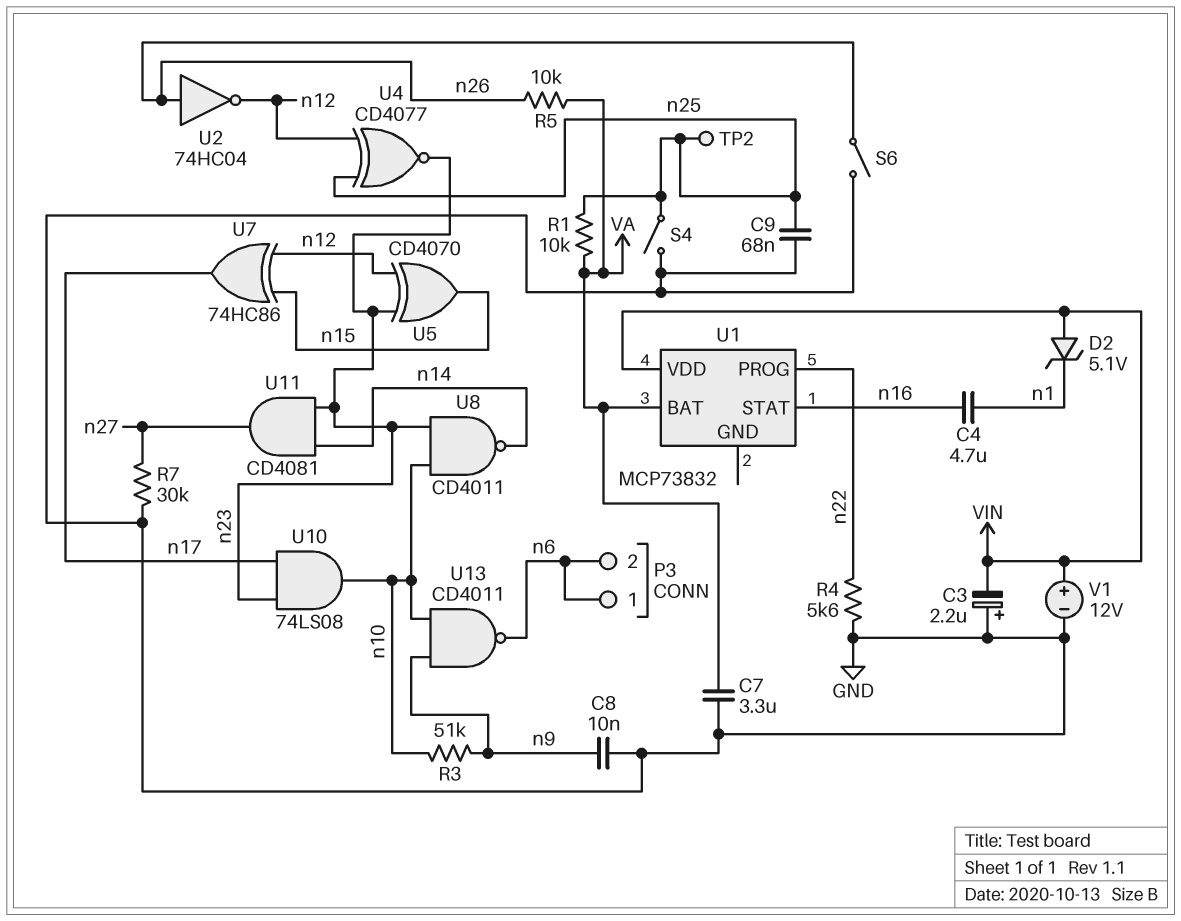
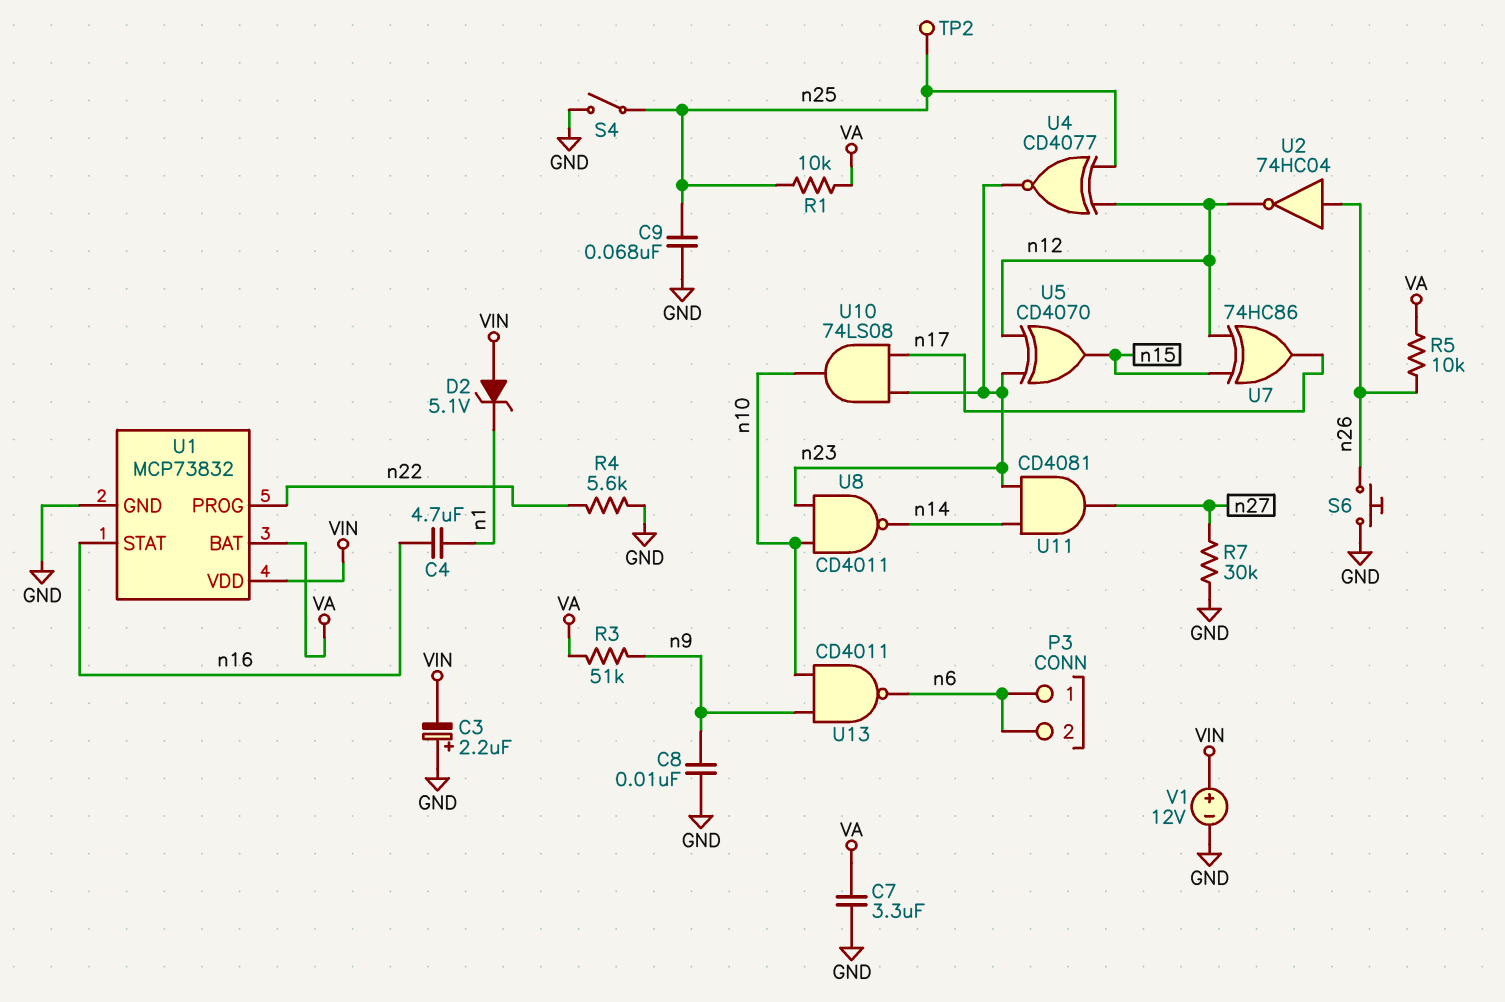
R3: 51k (n9, n10) -> 51k (VA, n9)
S6: switch (GND, n26) -> button (GND, n26)
U1 pin GND: none -> GND

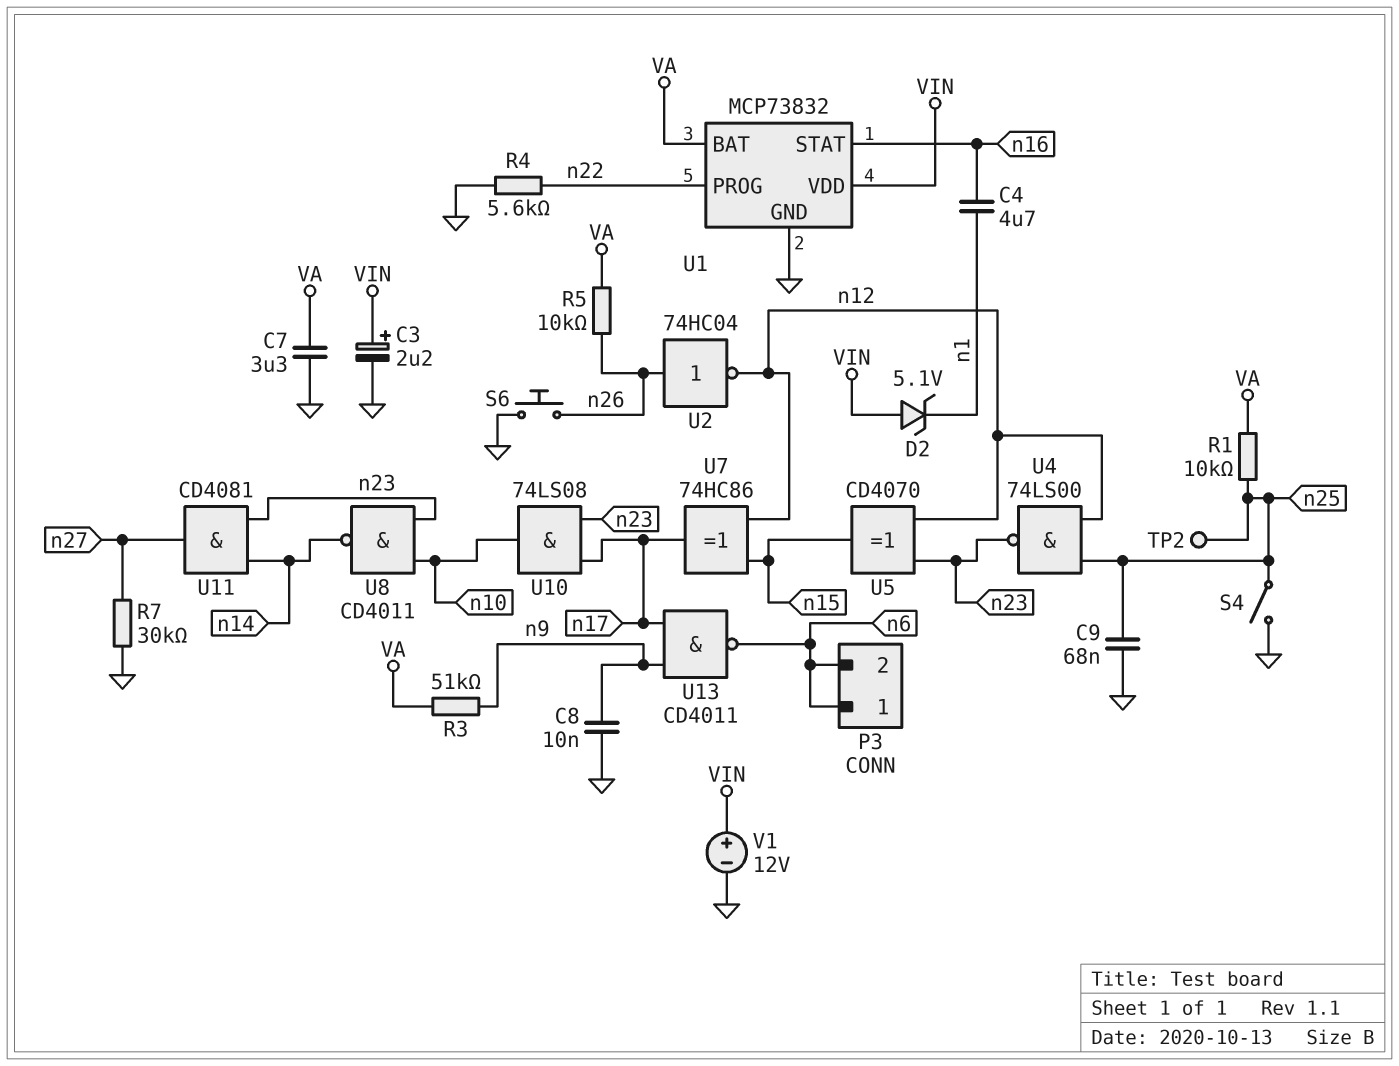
C3: 2.2uF (plus GND, minus VIN) -> 2.2uF (plus VIN, minus GND)
U4: XNOR CD4077 (in n12, in n25, out n23) -> NAND 74LS00 (in n12, in n25, out n23)
U13: NAND CD4011 (in n9, in n10, out n6) -> NAND CD4011 (in n9, in n17, out n6)

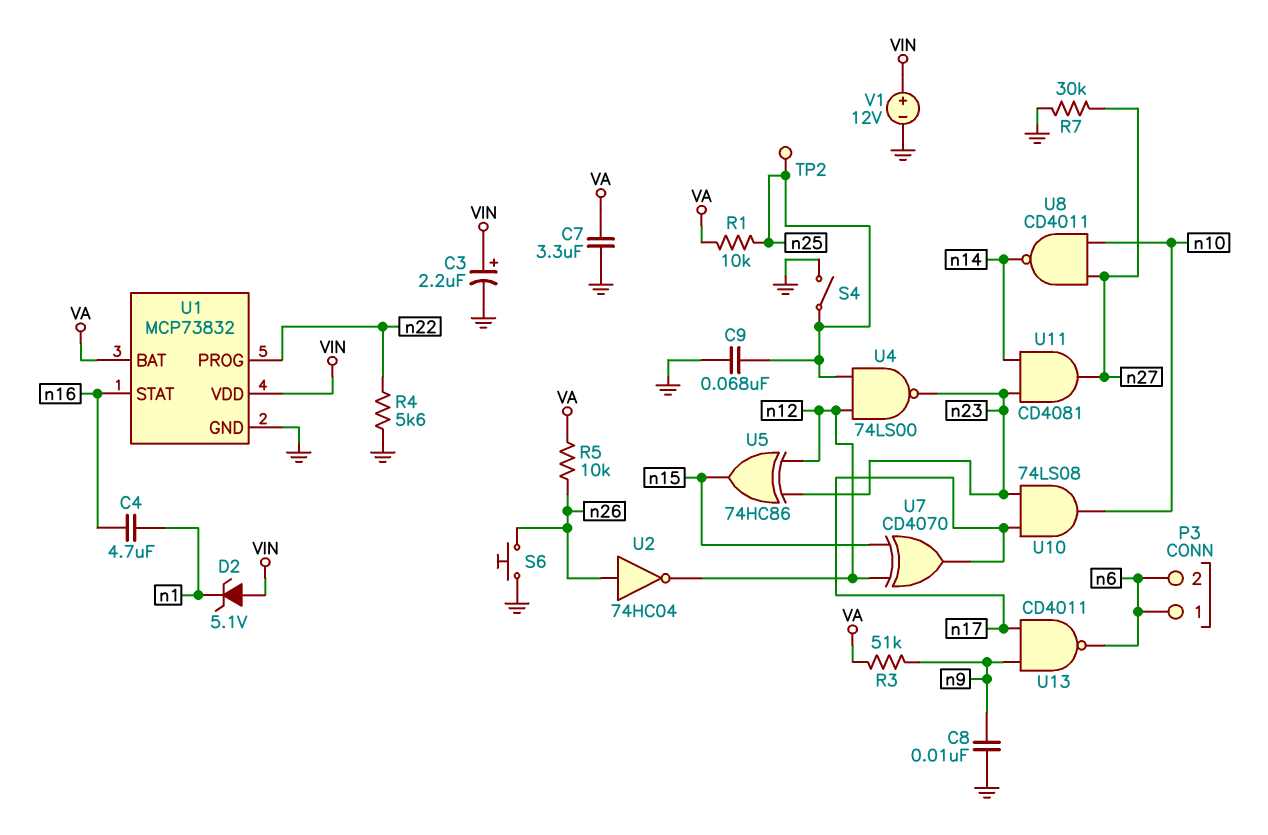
U5: XOR CD4070 (in n12, in n23, out n15) -> XOR 74HC86 (in n12, in n23, out n15)
U7: XOR 74HC86 (in n12, in n15, out n17) -> XOR CD4070 (in n12, in n15, out n17)
U8: NAND CD4011 (in n10, in n23, out n14) -> NAND CD4011 (in n10, in n27, out n14)

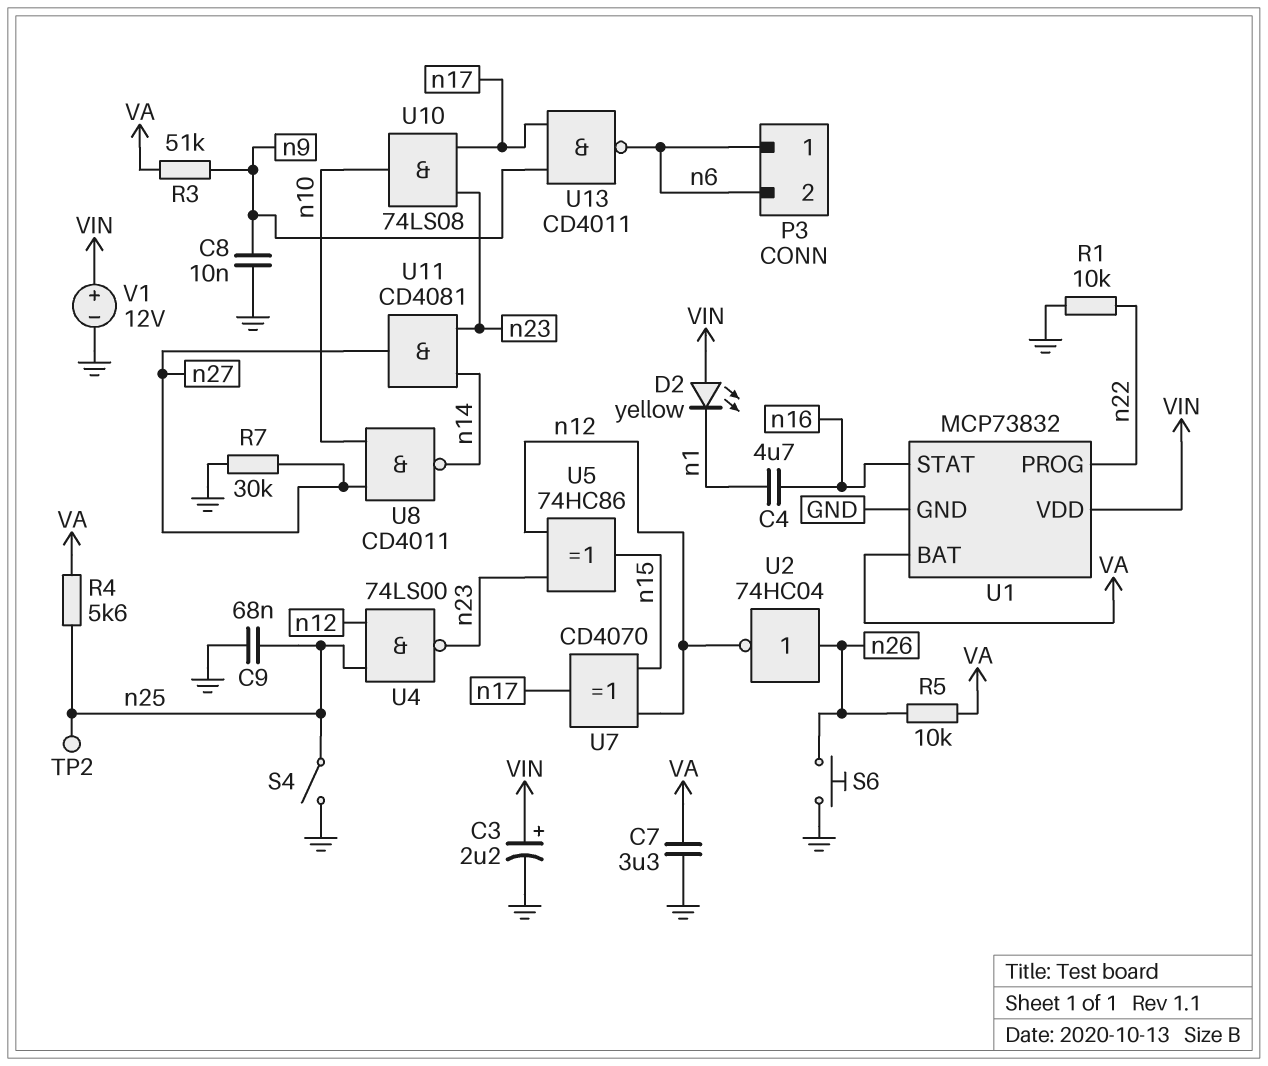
D2: zener 5.1V (A VIN, K n1) -> LED yellow (A VIN, K n1)
R1: 10k (VA, n25) -> 10k (GND, n22)
R4: 5.6k (GND, n22) -> 5.6k (VA, n25)

